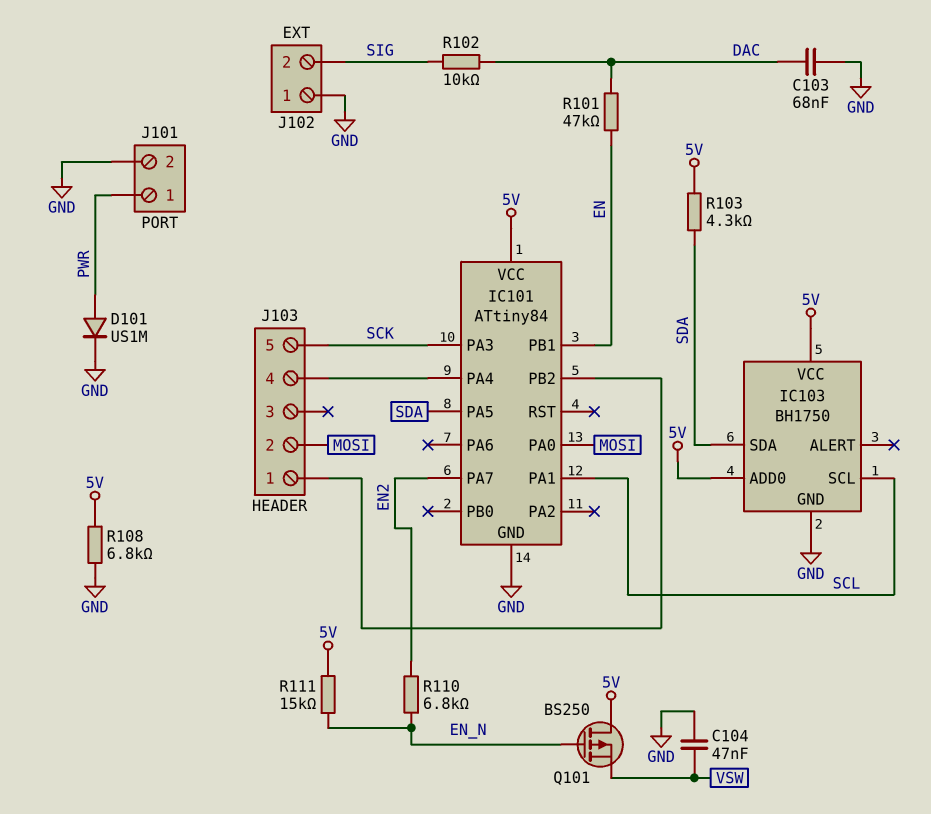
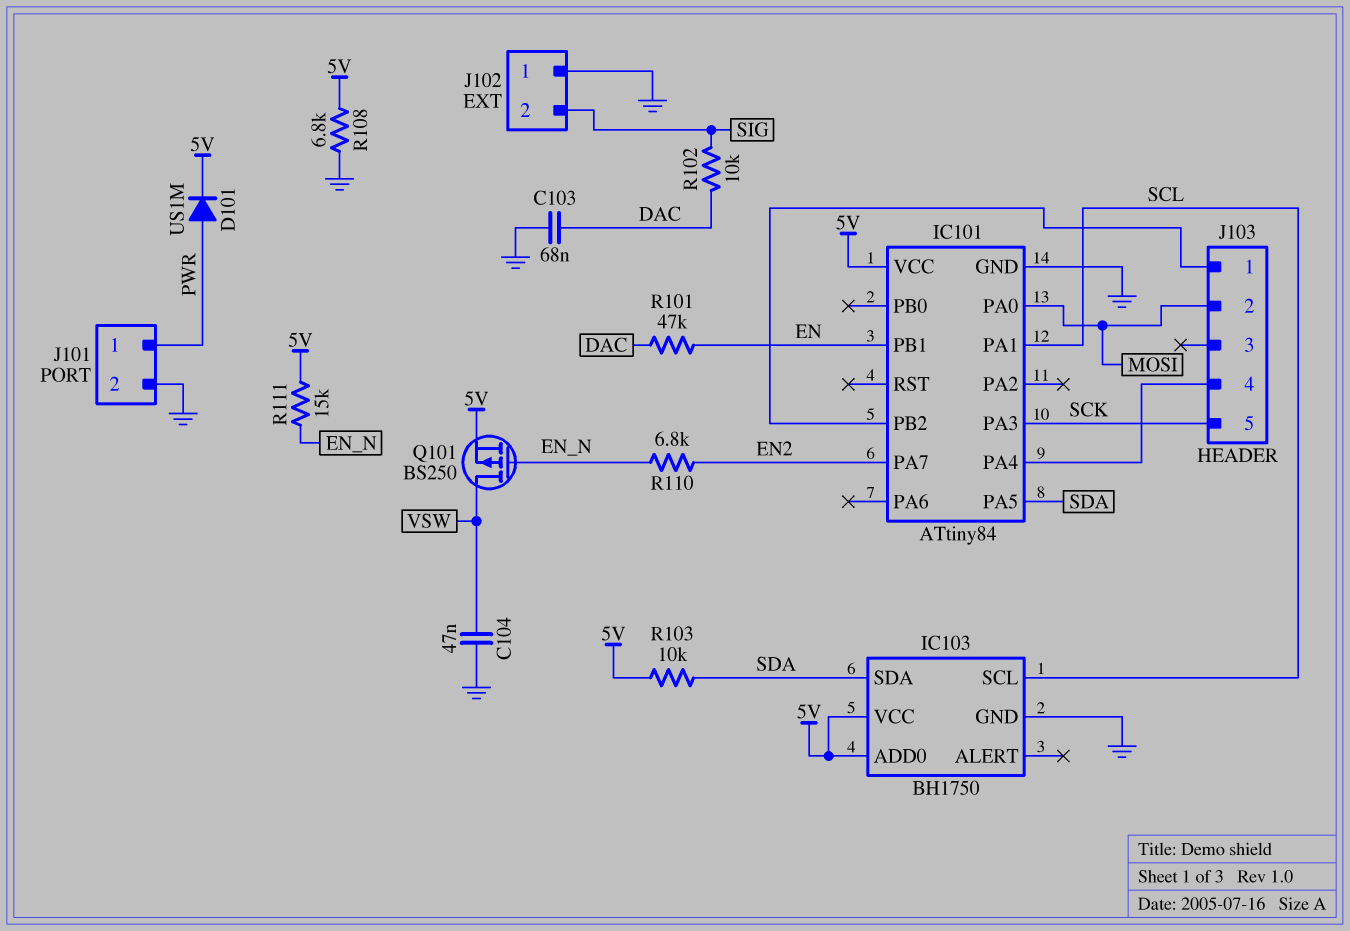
D101: diode US1M (A PWR, K GND) -> diode US1M (A PWR, K 5V)
Q101: PMOS BS250 (G EN_N, D 5V, S VSW) -> PMOS BS250 (G EN_N, D VSW, S 5V)
R103: 4.3k (5V, SDA) -> 10k (5V, SDA)

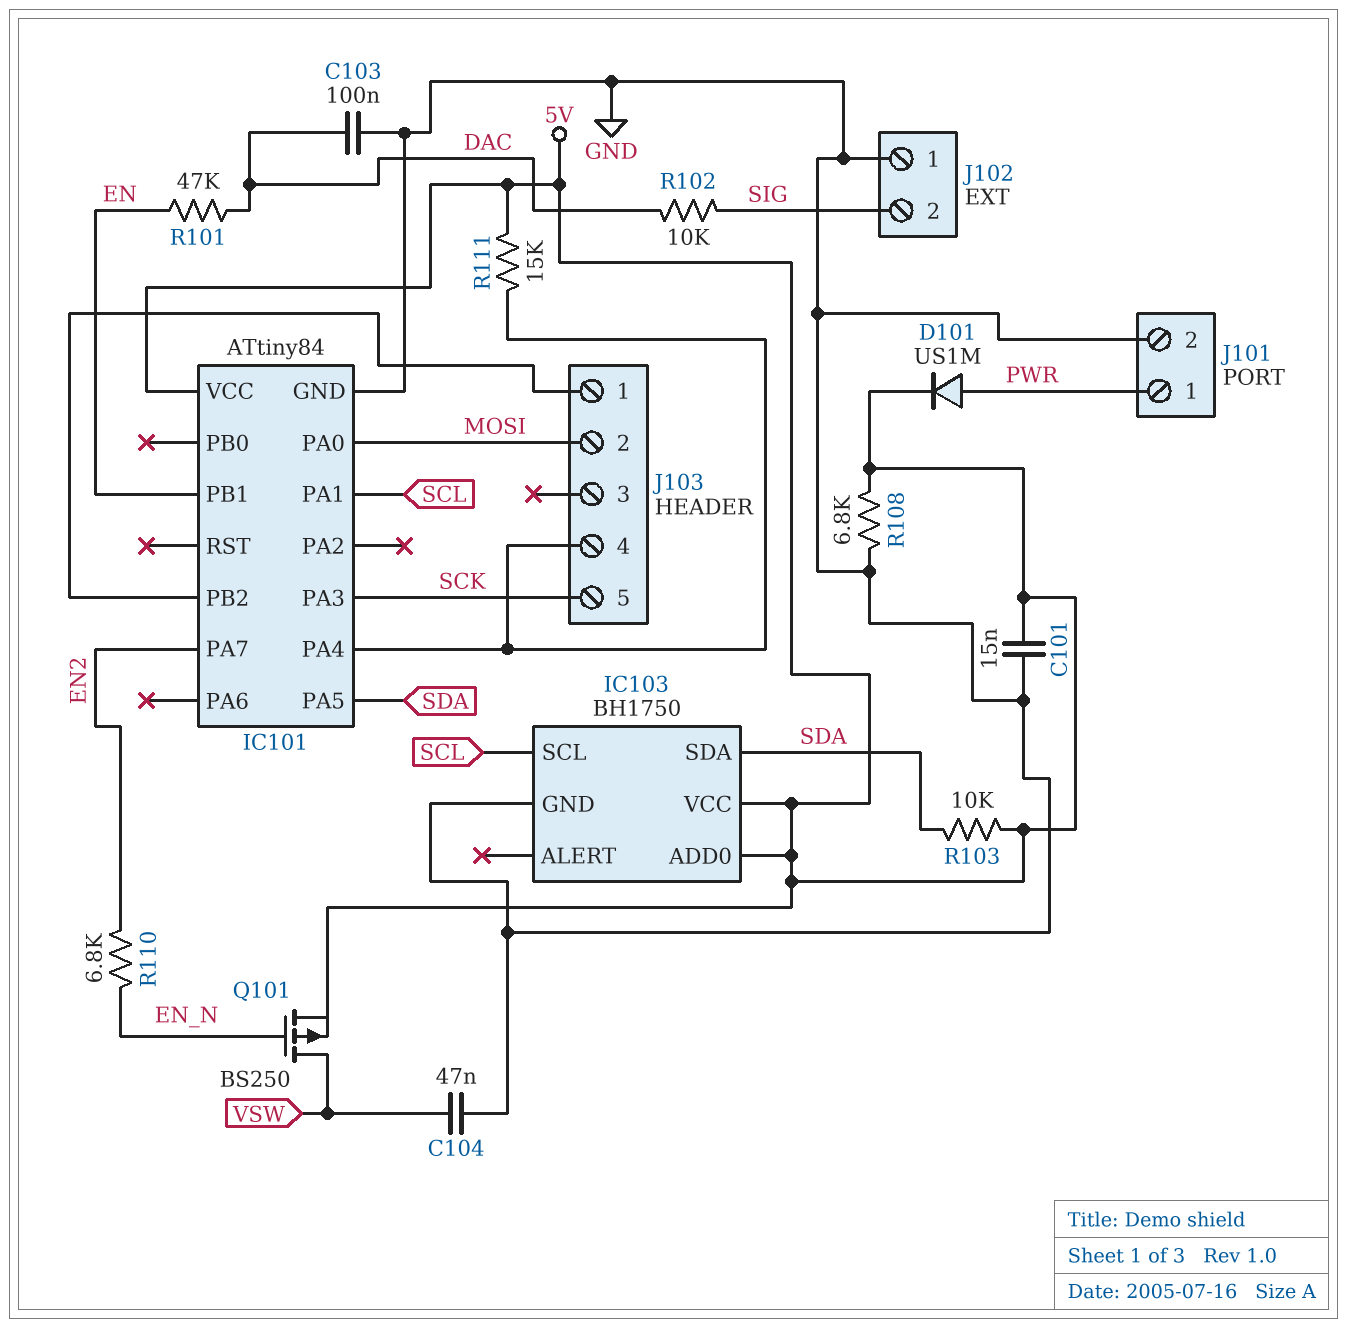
C101: none -> 15nF (5V, GND)
C103: 68nF (DAC, GND) -> 100nF (DAC, GND)
R111: 15k (5V, EN_N) -> 15k (5V, IC101/PA4)

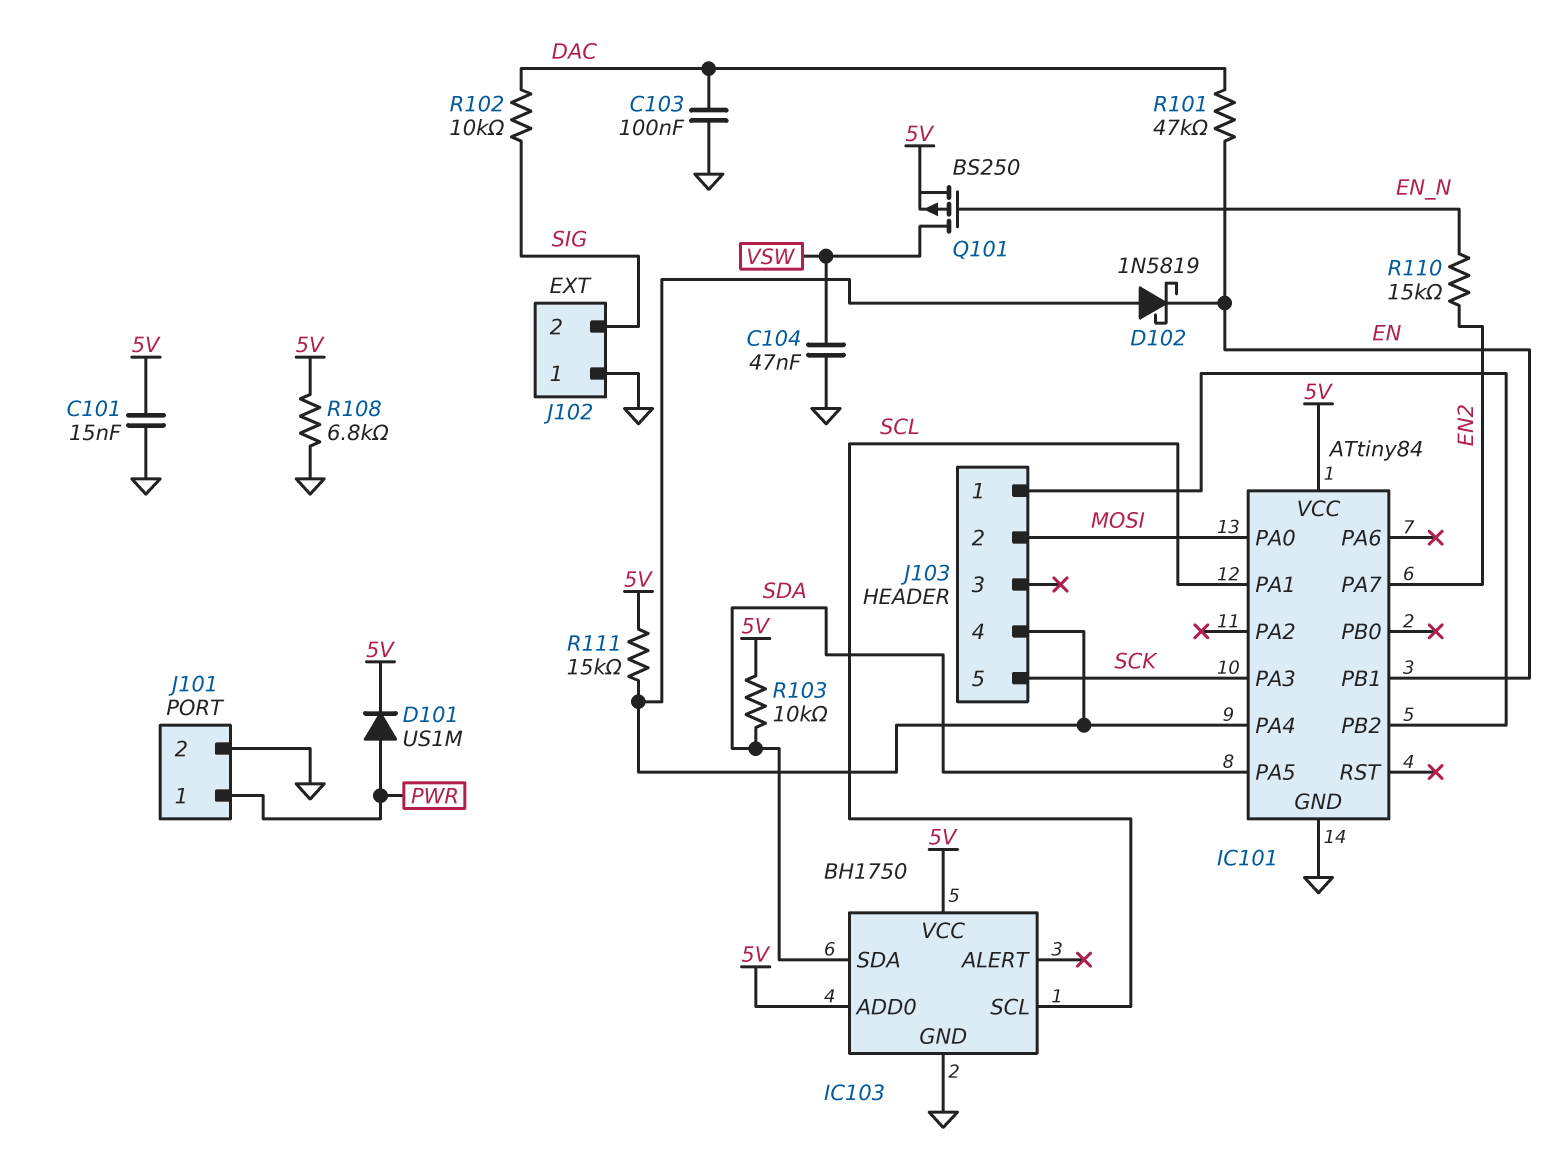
D102: none -> schottky 1N5819 (A IC101/PA4, K EN)
R110: 6.8k (EN2, EN_N) -> 15k (EN2, EN_N)

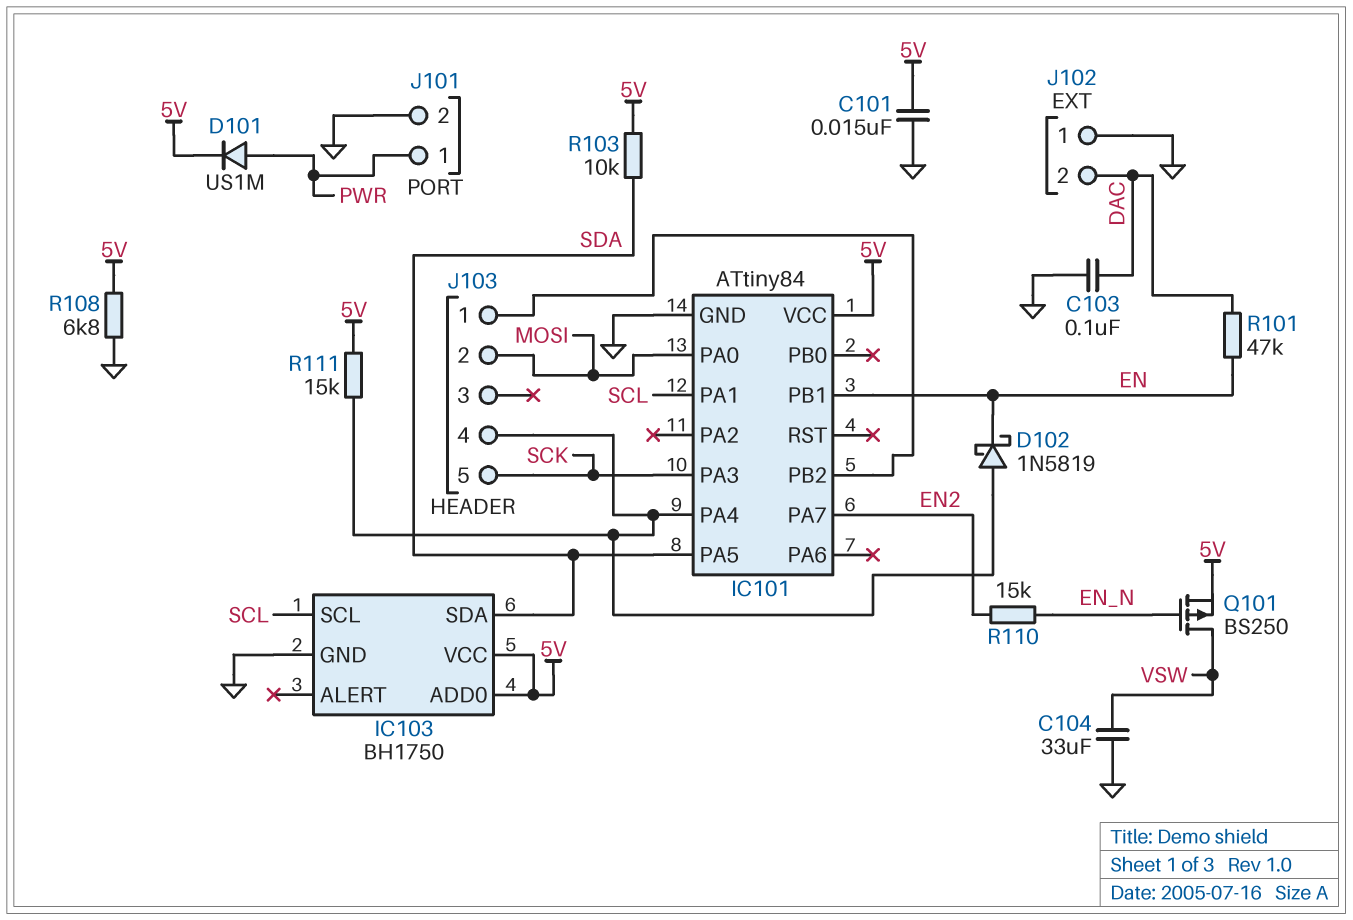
C104: 47nF (GND, VSW) -> 33uF (GND, VSW)
J102 pin 2: SIG -> DAC
R102: 10k (DAC, SIG) -> none

